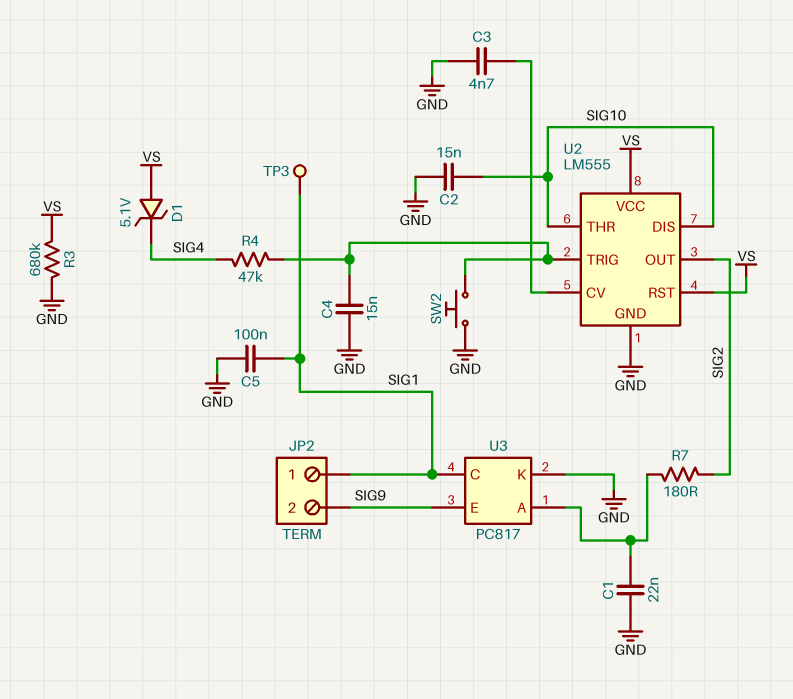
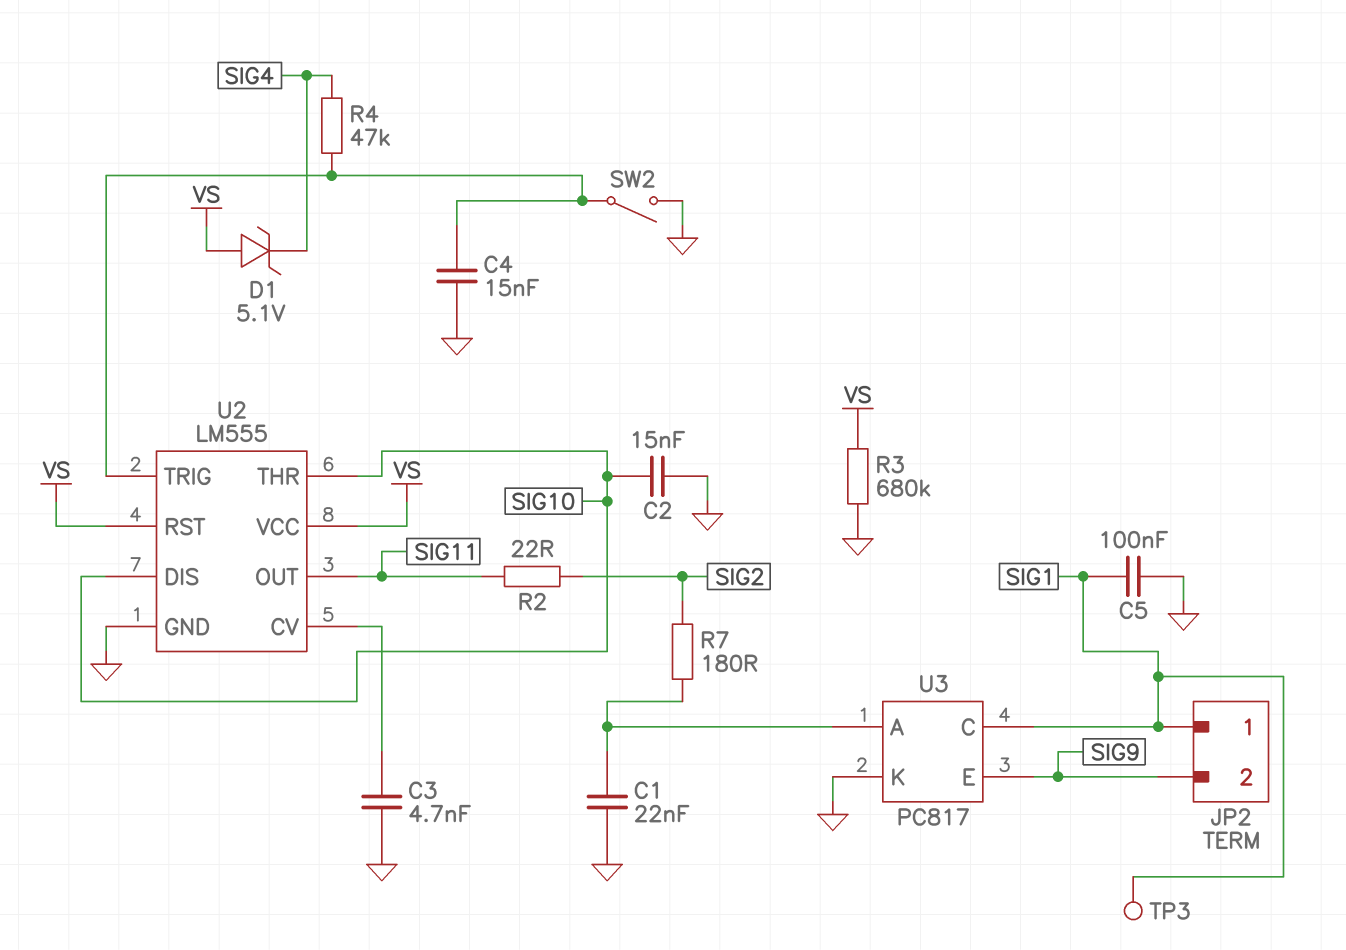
R2: none -> 22 (SIG2, SIG11)
SW2: button (GND, U2/TRIG) -> switch (GND, U2/TRIG)
U2 pin OUT: SIG2 -> SIG11

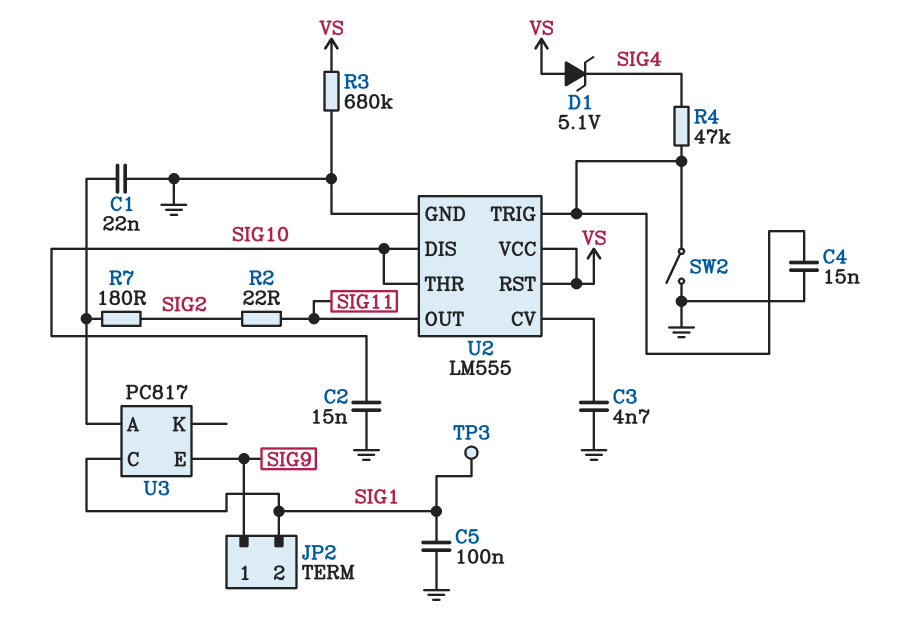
JP2 pin 1: SIG1 -> SIG9
JP2 pin 2: SIG9 -> SIG1
U3 pin K: GND -> none

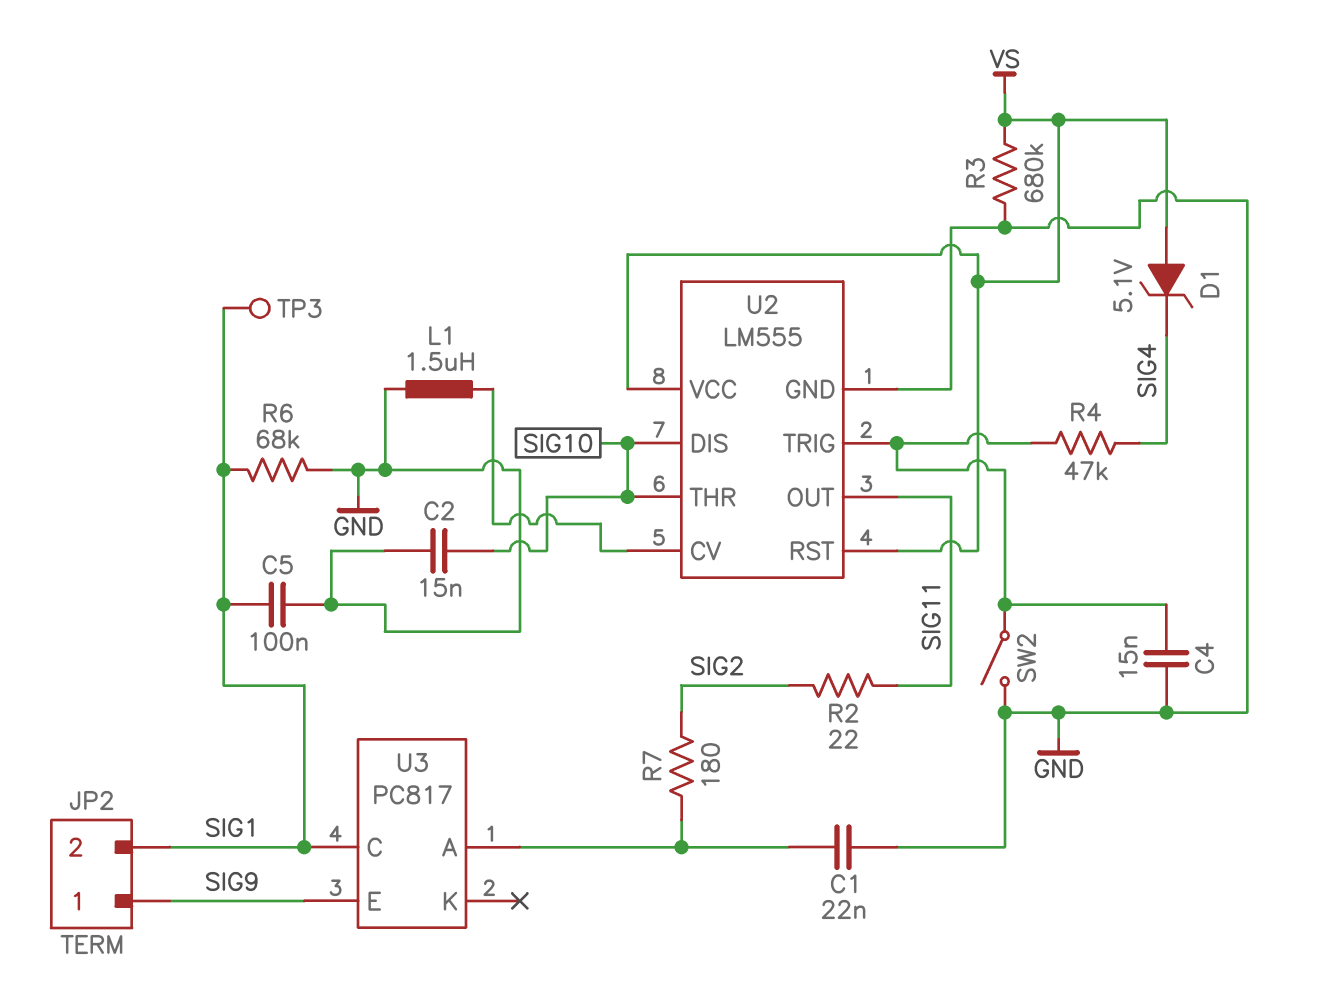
C3: 4.7nF (GND, U2/CV) -> none
L1: none -> 1.5uH (GND, U2/CV)
R6: none -> 68k (GND, SIG1)

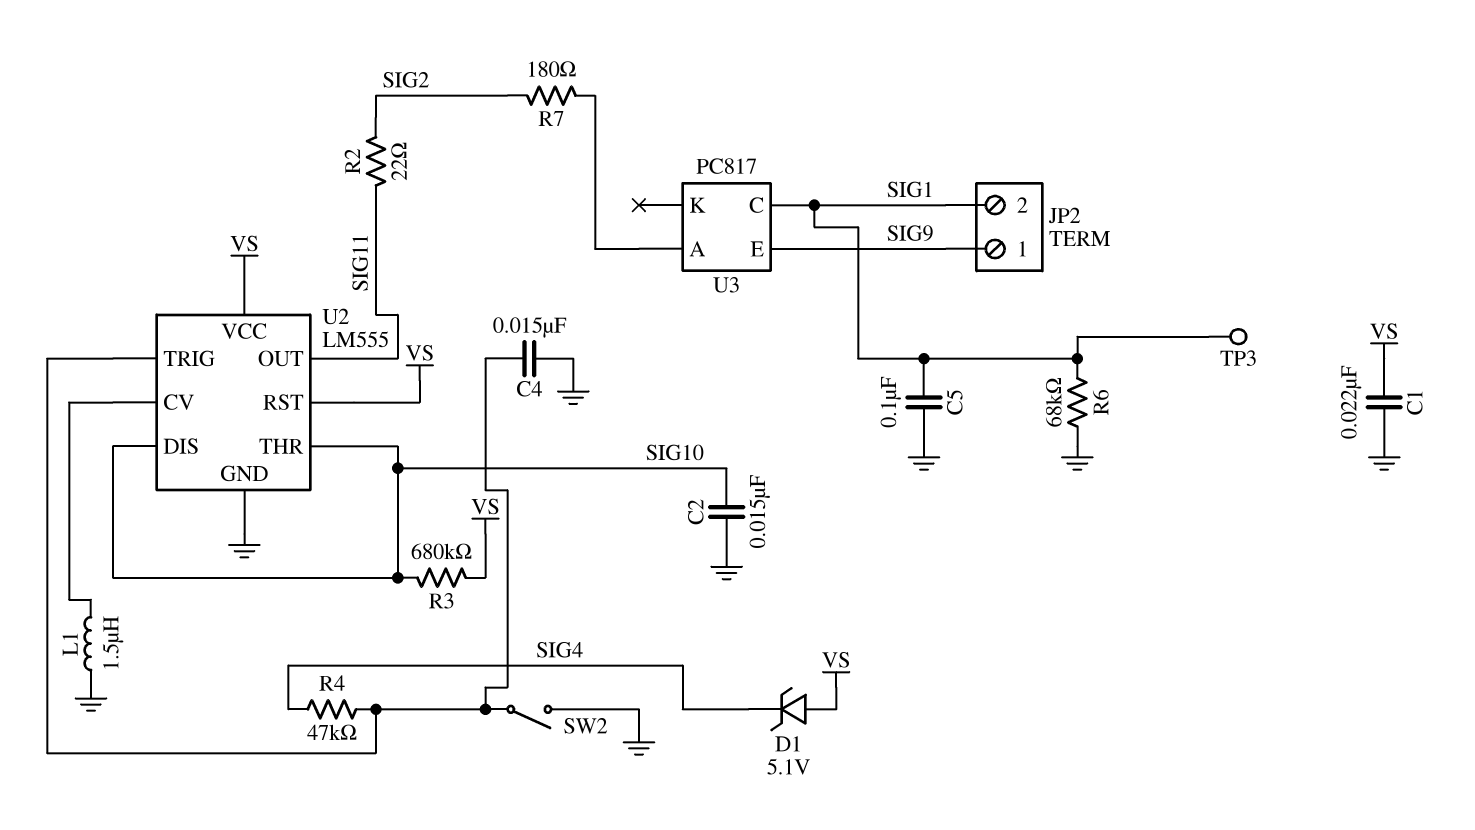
C1: 22nF (GND, U3/A) -> 22nF (GND, VS)
R3: 680k (GND, VS) -> 680k (SIG10, VS)

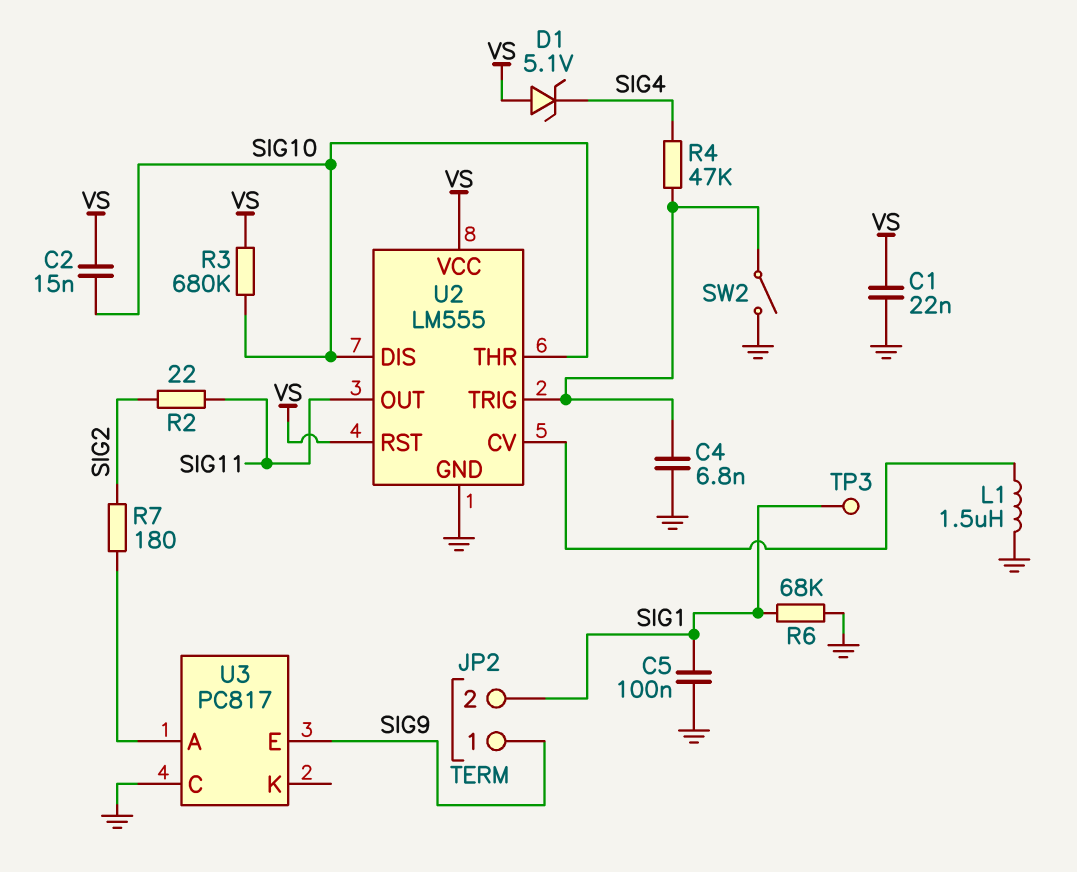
C2: 15nF (GND, SIG10) -> 15nF (SIG10, VS)
C4: 15nF (GND, U2/TRIG) -> 6.8nF (GND, U2/TRIG)
U3 pin C: SIG1 -> GND

